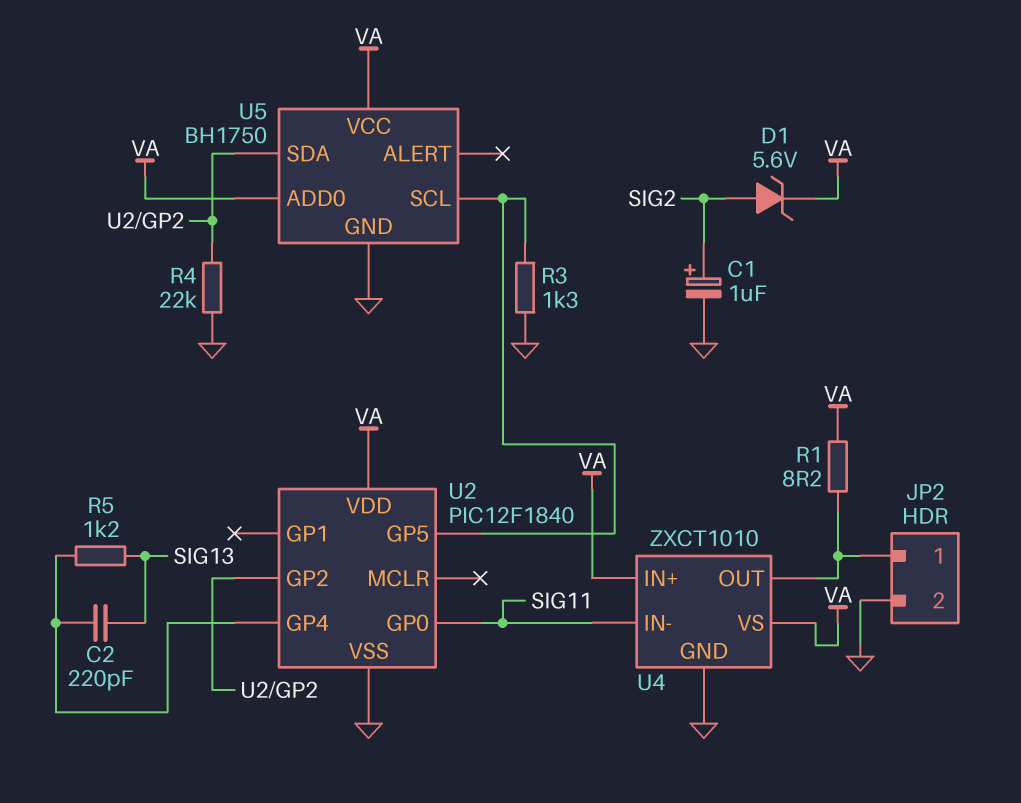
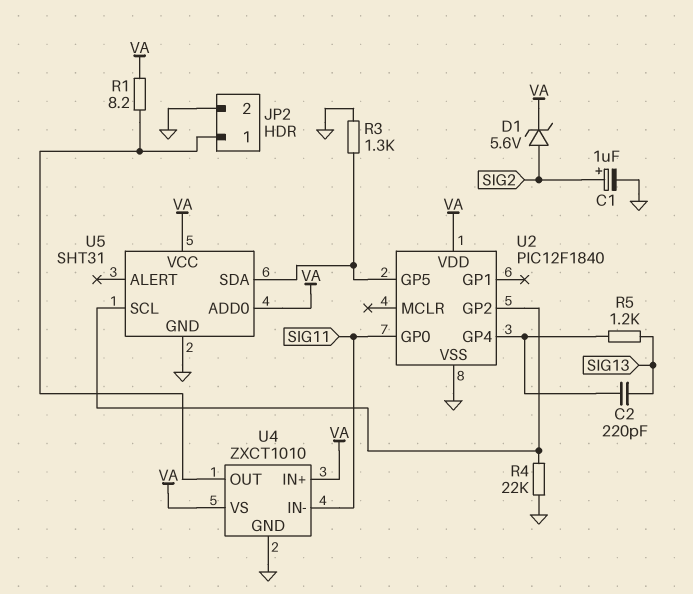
U5: BH1750 -> SHT31
U5 pin SCL: U2/GP5 -> U2/GP2
U5 pin SDA: U2/GP2 -> U2/GP5

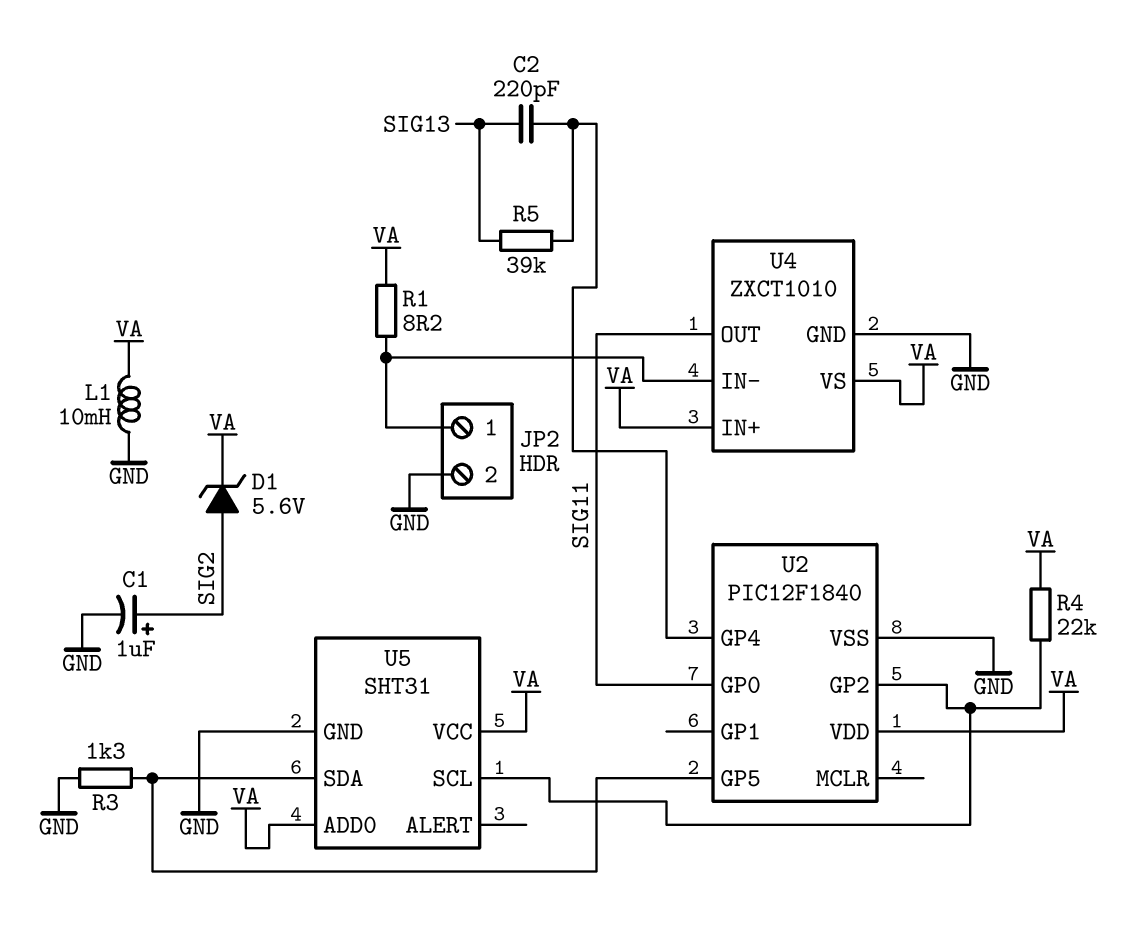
L1: none -> 10mH (GND, VA)
R4: 22k (GND, U2/GP2) -> 22k (U2/GP2, VA)
R5: 1.2k (SIG13, U2/GP4) -> 39k (SIG13, U2/GP4)
U4 pin IN-: SIG11 -> JP2/1
U4 pin OUT: JP2/1 -> SIG11

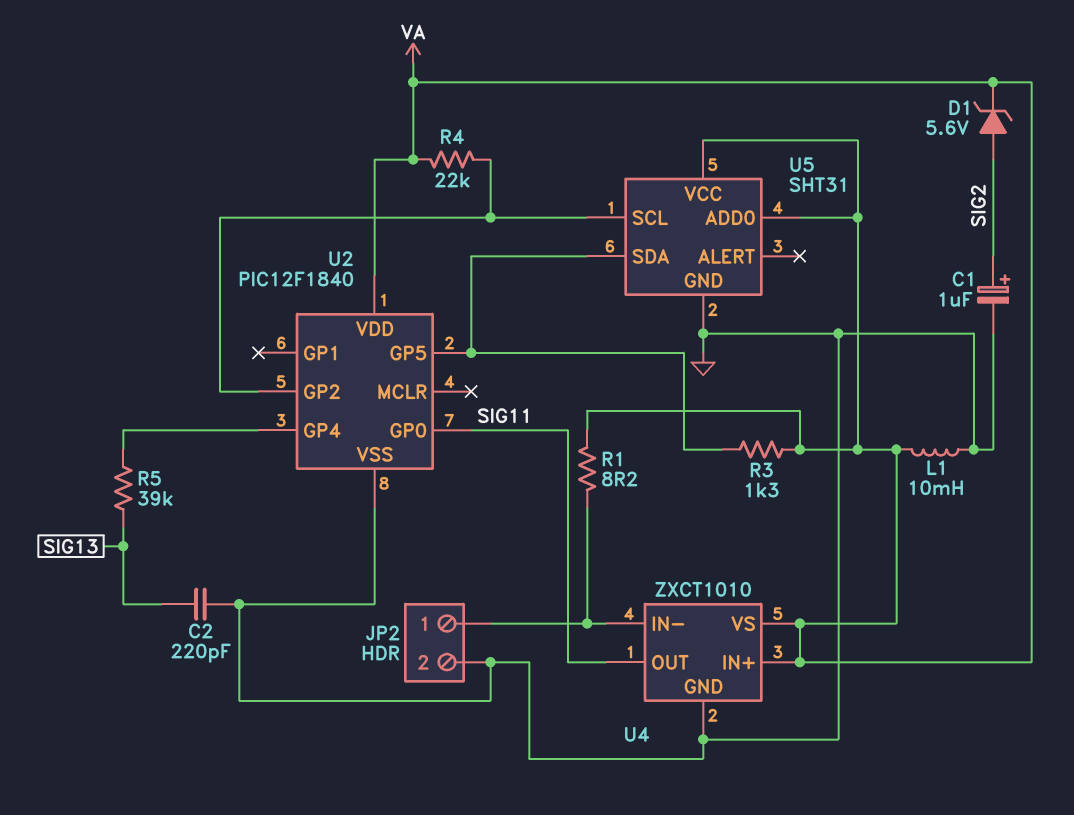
C2: 220pF (SIG13, U2/GP4) -> 220pF (GND, SIG13)
R3: 1.3k (GND, U2/GP5) -> 1.3k (U2/GP5, VA)

